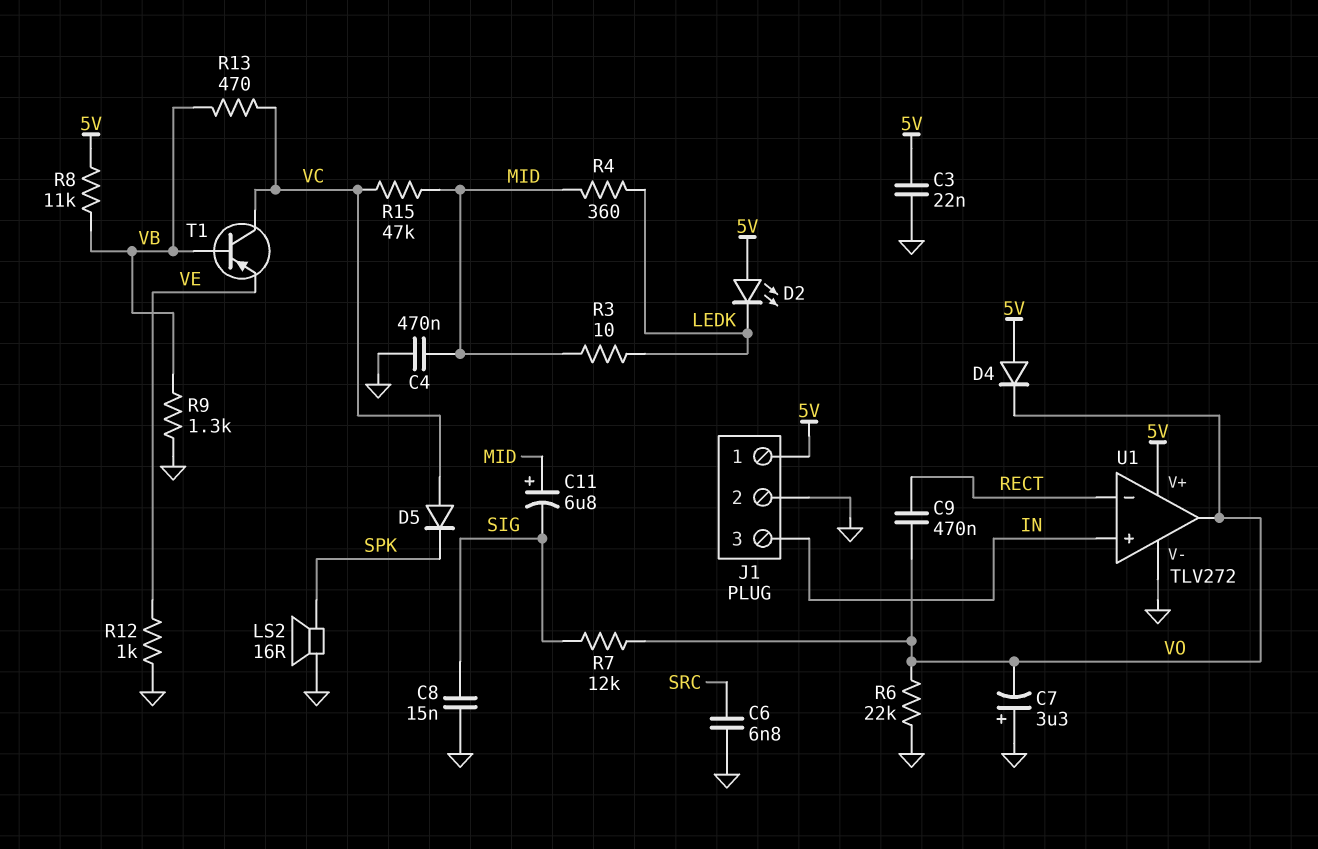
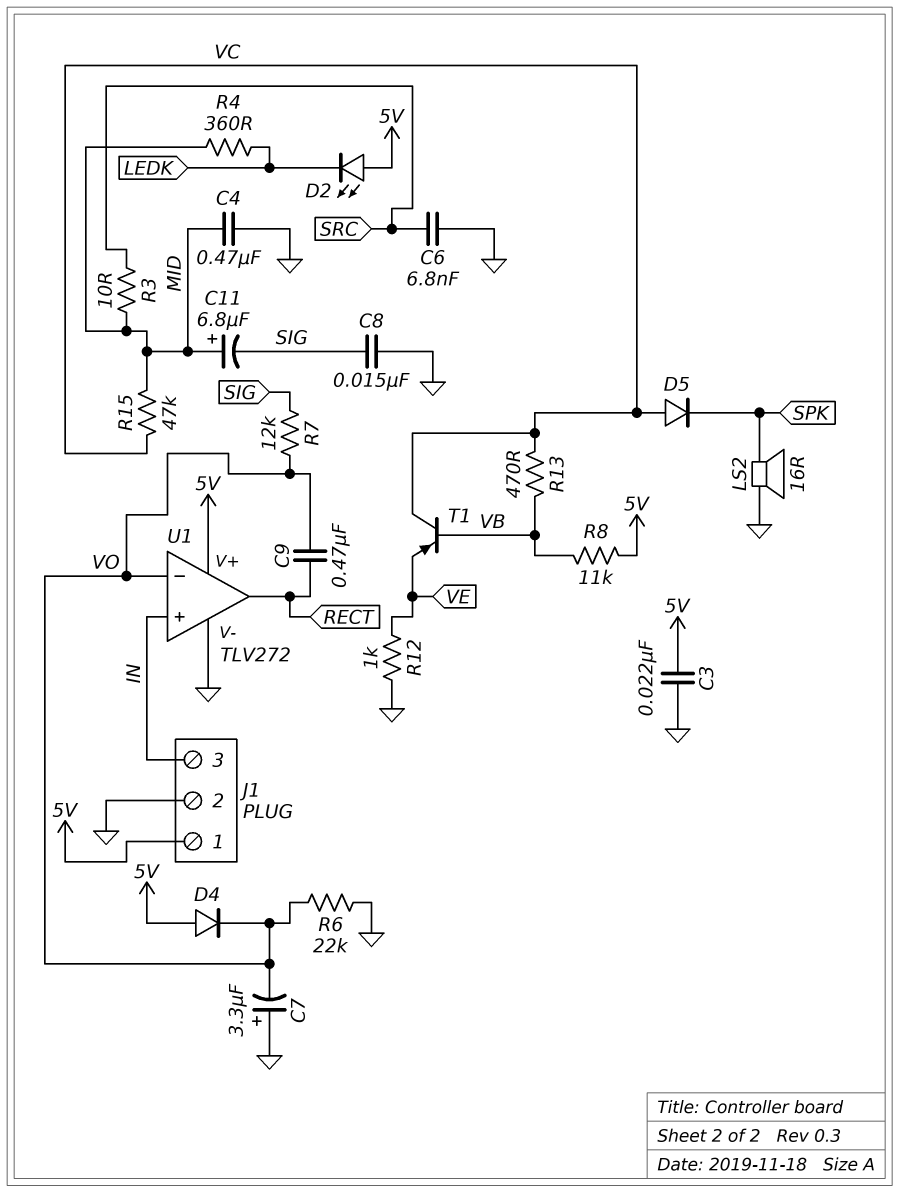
R3: 10 (LEDK, MID) -> 10 (MID, SRC)
R9: 1.3k (GND, VB) -> none
U1 pin in-: RECT -> VO
U1 pin out: VO -> RECT

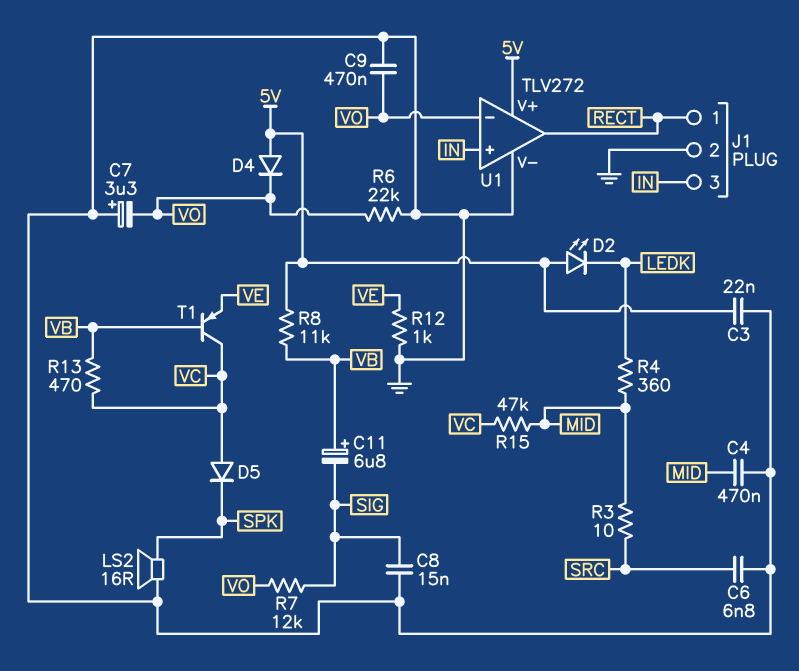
C9: 470nF (RECT, VO) -> 470nF (GND, VO)
C11: 6.8uF (plus MID, minus SIG) -> 6.8uF (plus VB, minus SIG)
J1 pin 1: 5V -> RECT

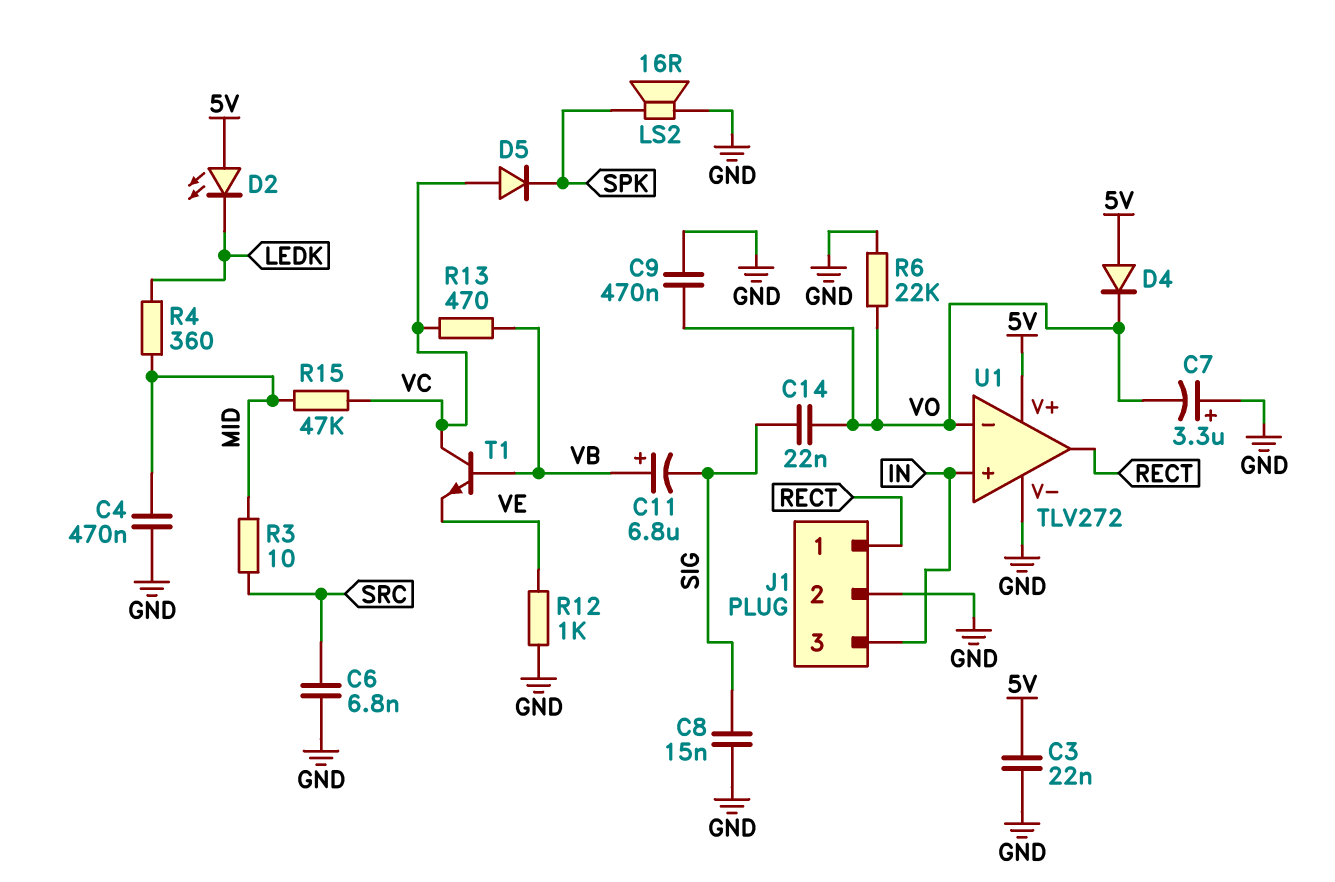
C14: none -> 22nF (SIG, VO)
R7: 12k (SIG, VO) -> none
R8: 11k (5V, VB) -> none
T1: PNP (B VB, C VC, E VE) -> NPN (B VB, C VC, E VE)

